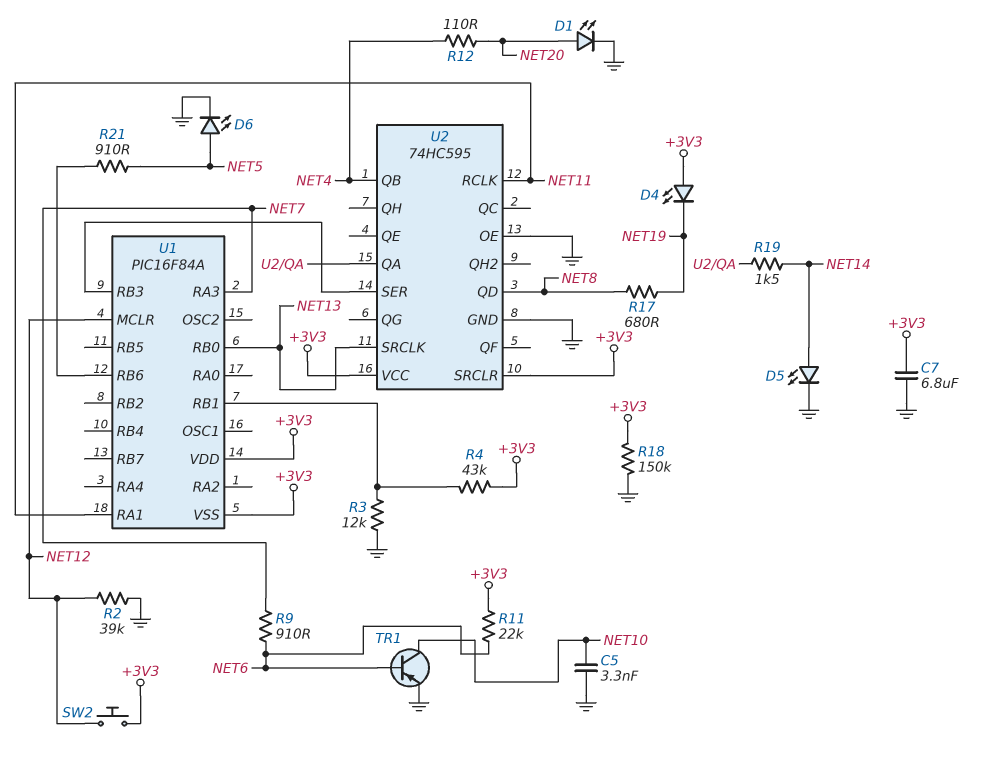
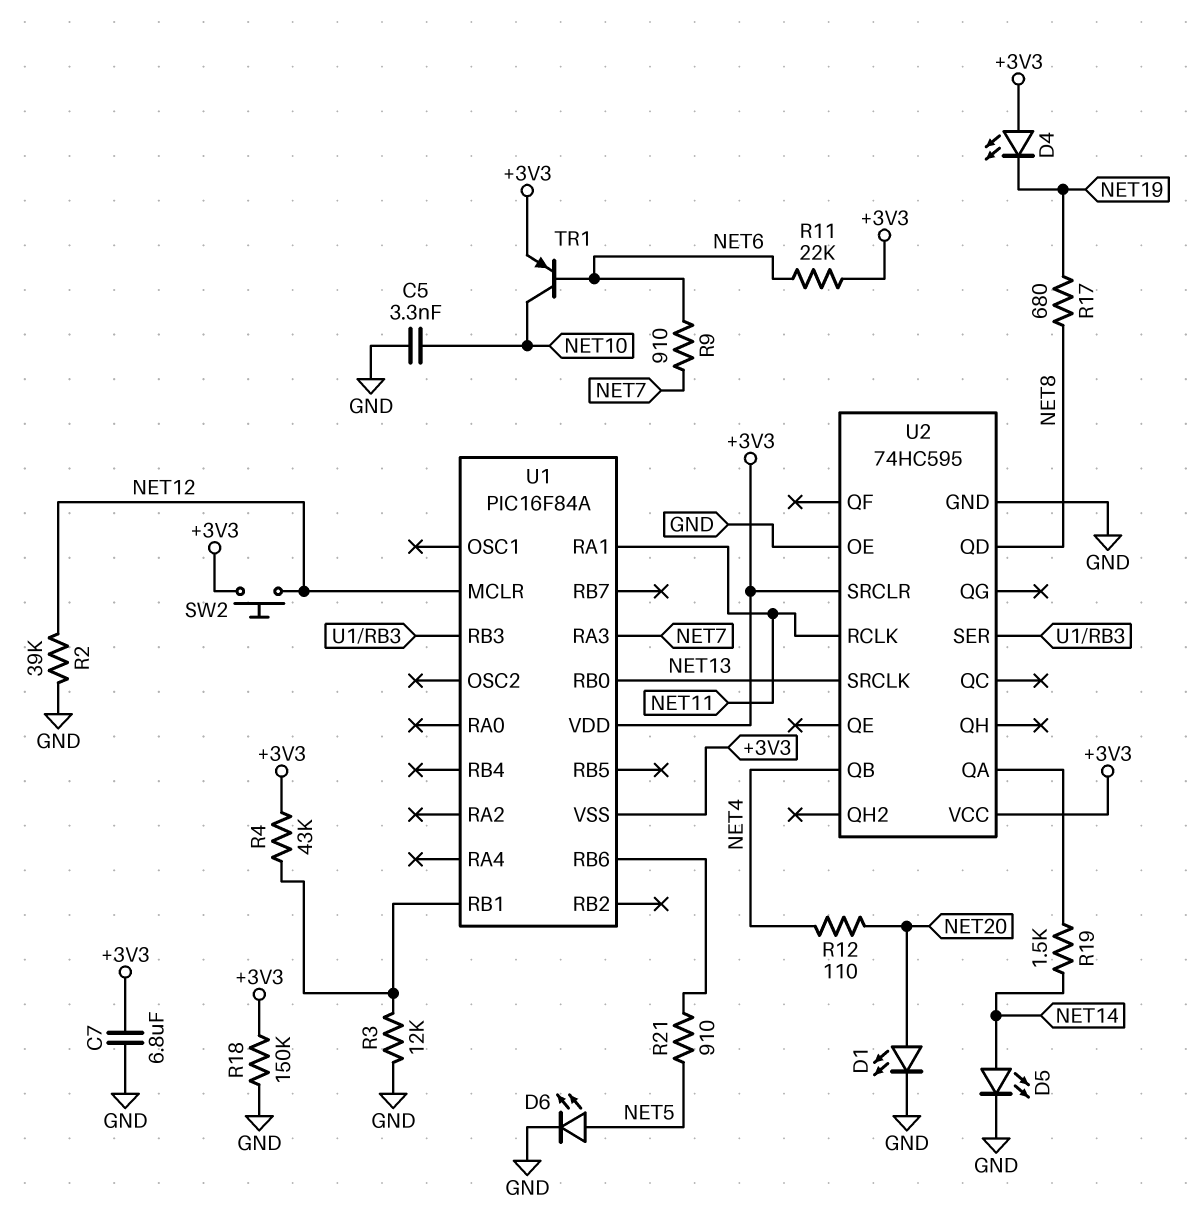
TR1: PNP (B NET6, C NET10, E GND) -> PNP (B NET6, C NET10, E +3V3)

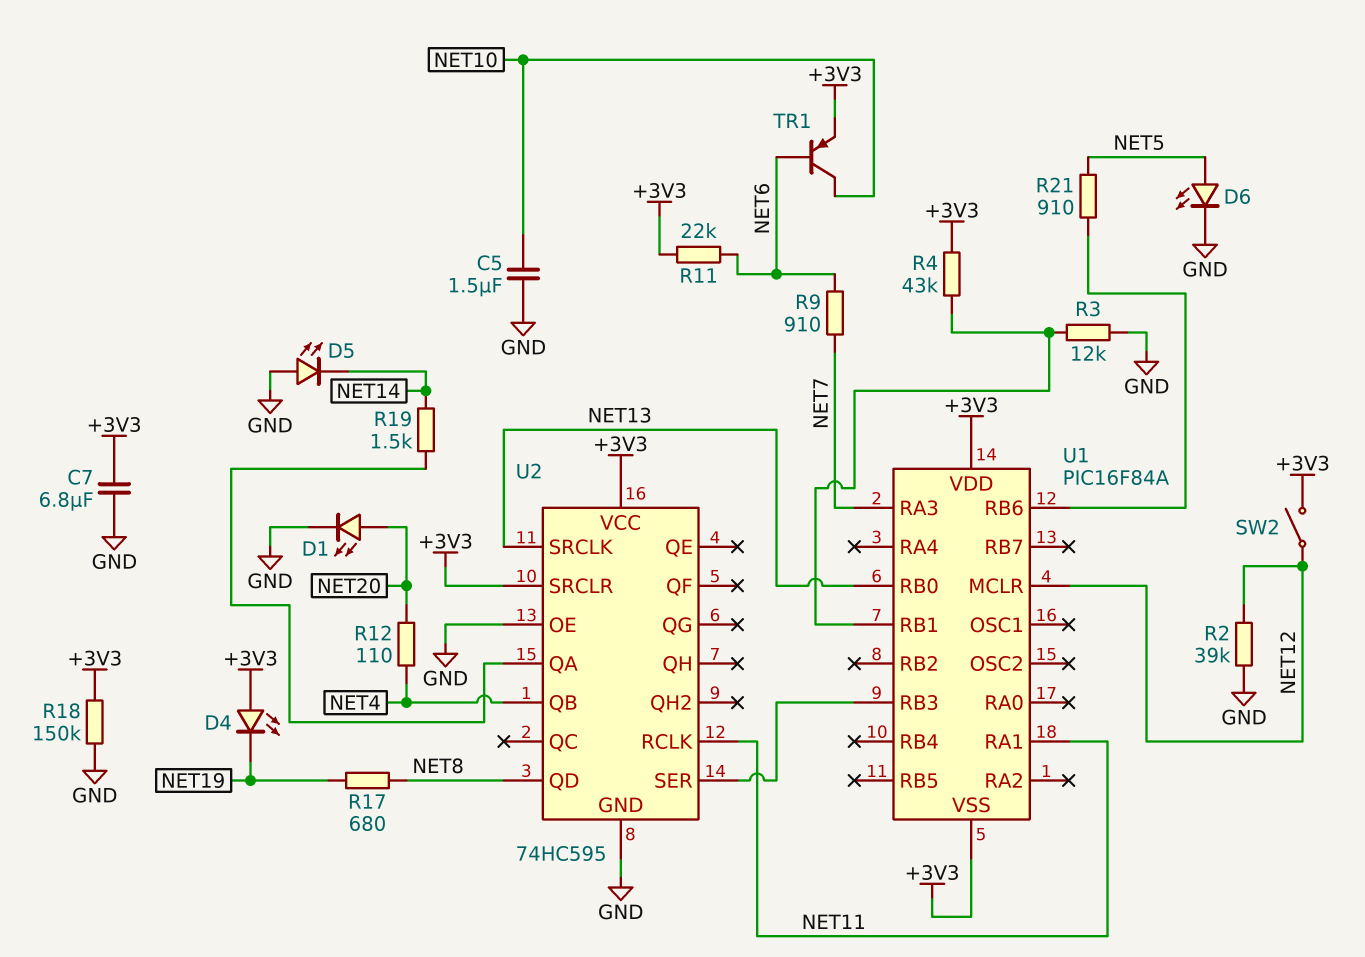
C5: 3.3nF (GND, NET10) -> 1.5uF (GND, NET10)
D5: LED (A NET14, K GND) -> LED (A GND, K NET14)
SW2: button (+3V3, NET12) -> switch (+3V3, NET12)

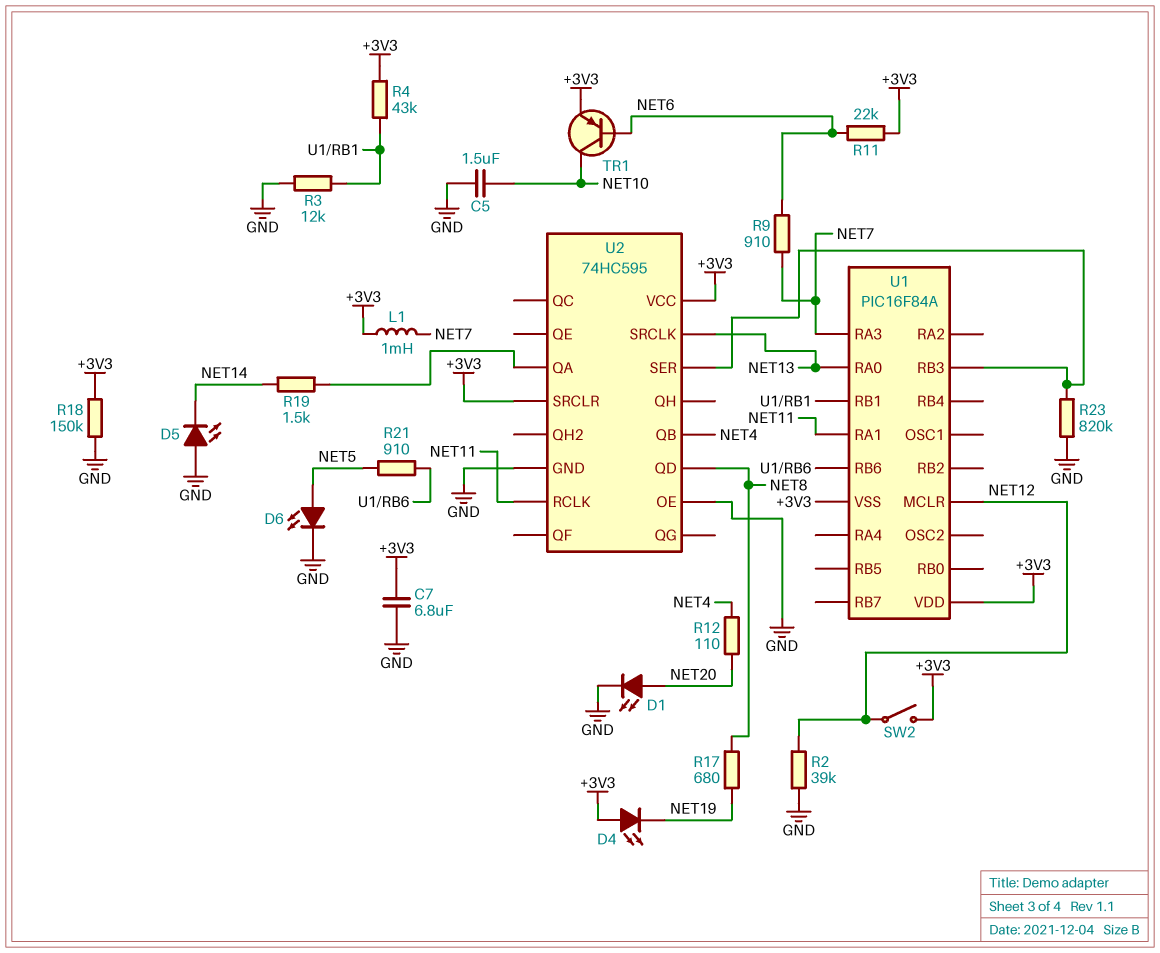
L1: none -> 1mH (+3V3, NET7)
R23: none -> 820k (GND, U1/RB3)
U1 pin RA0: none -> NET13
U1 pin RB0: NET13 -> none

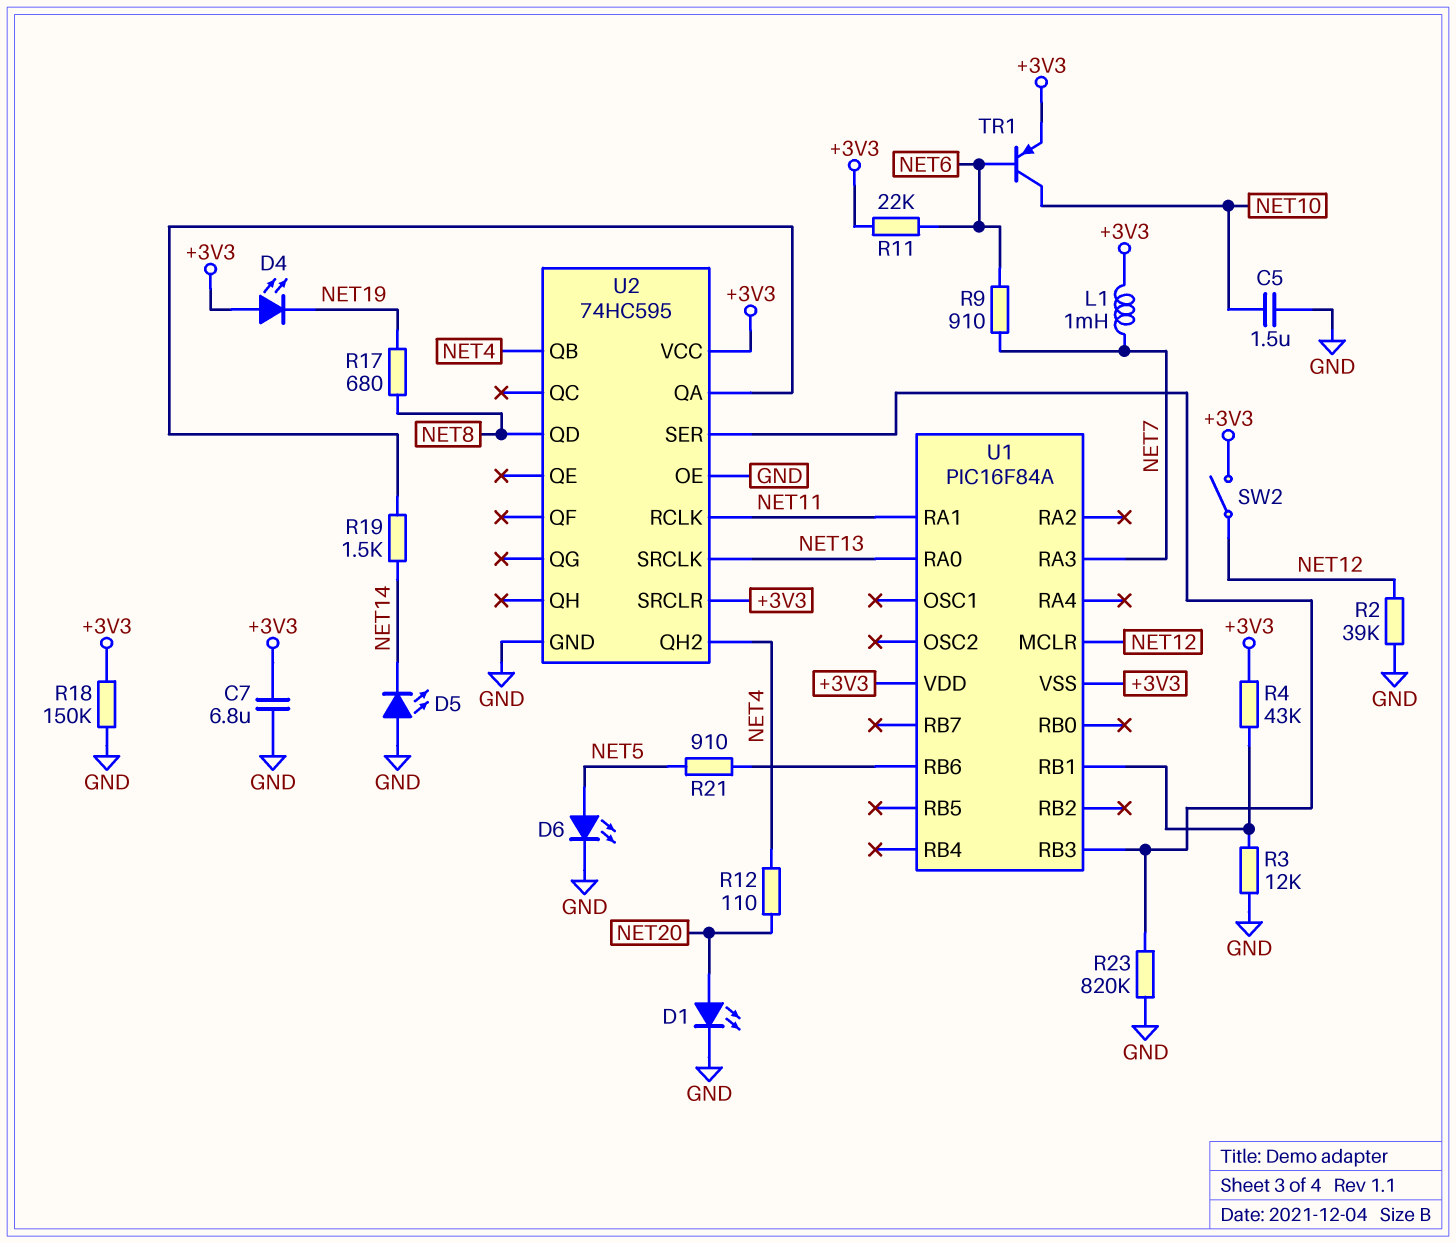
U2 pin QH2: none -> NET4

